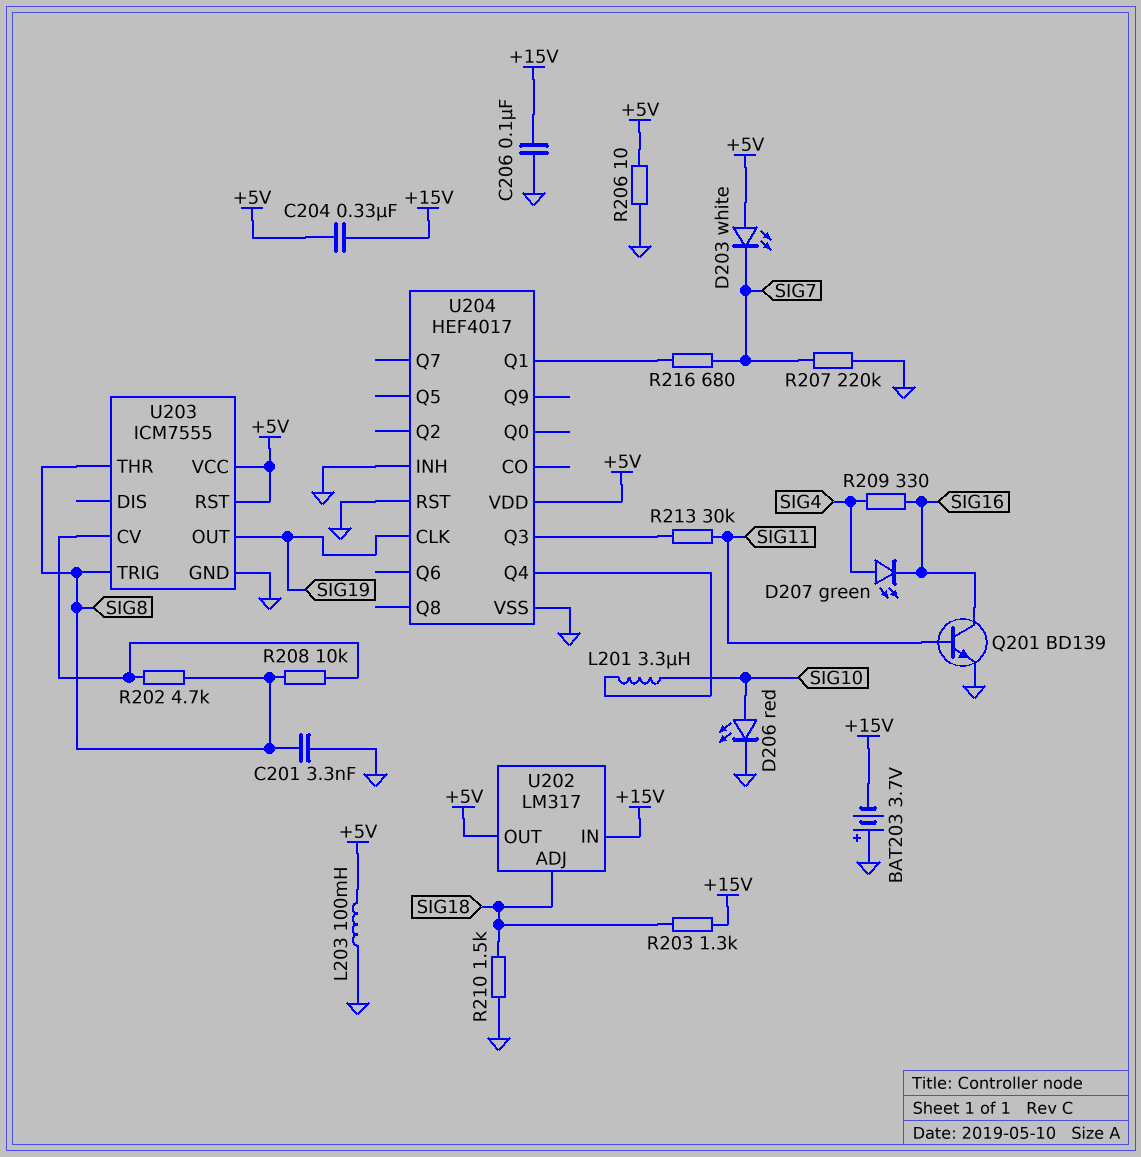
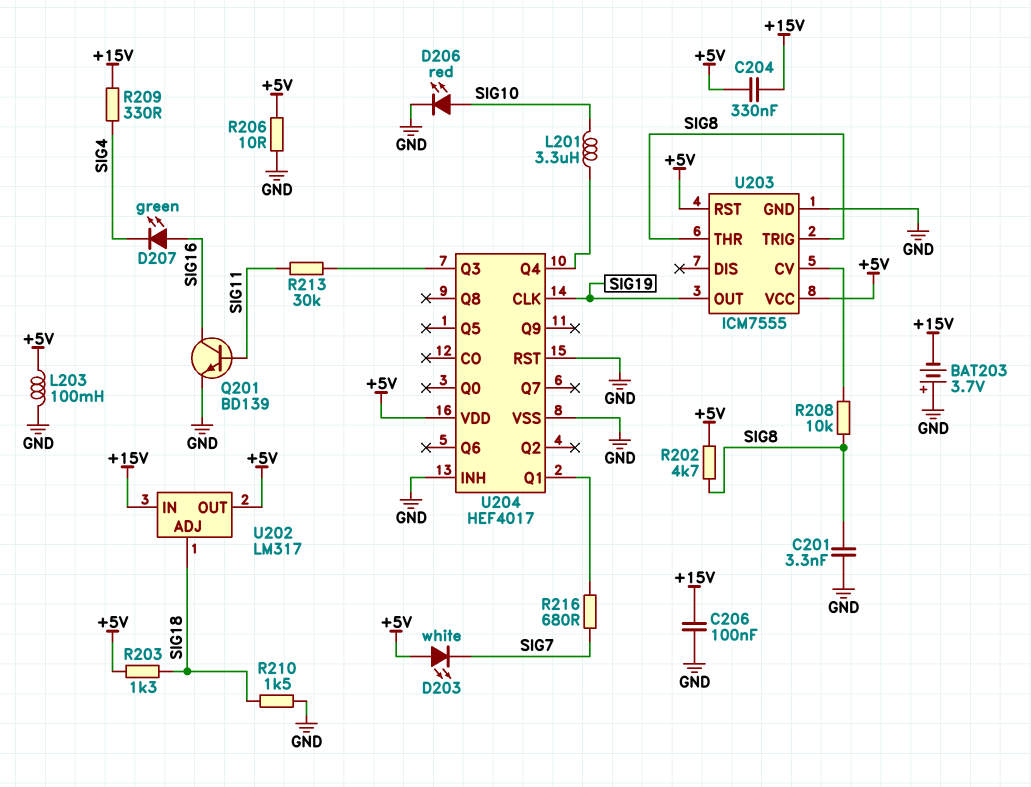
D207: LED green (A SIG4, K SIG16) -> LED green (A SIG16, K SIG4)
R202: 4.7k (SIG8, U203/CV) -> 4.7k (+5V, SIG8)
R203: 1.3k (+15V, SIG18) -> 1.3k (+5V, SIG18)
R207: 220k (GND, SIG7) -> none
R209: 330 (SIG4, SIG16) -> 330 (+15V, SIG4)

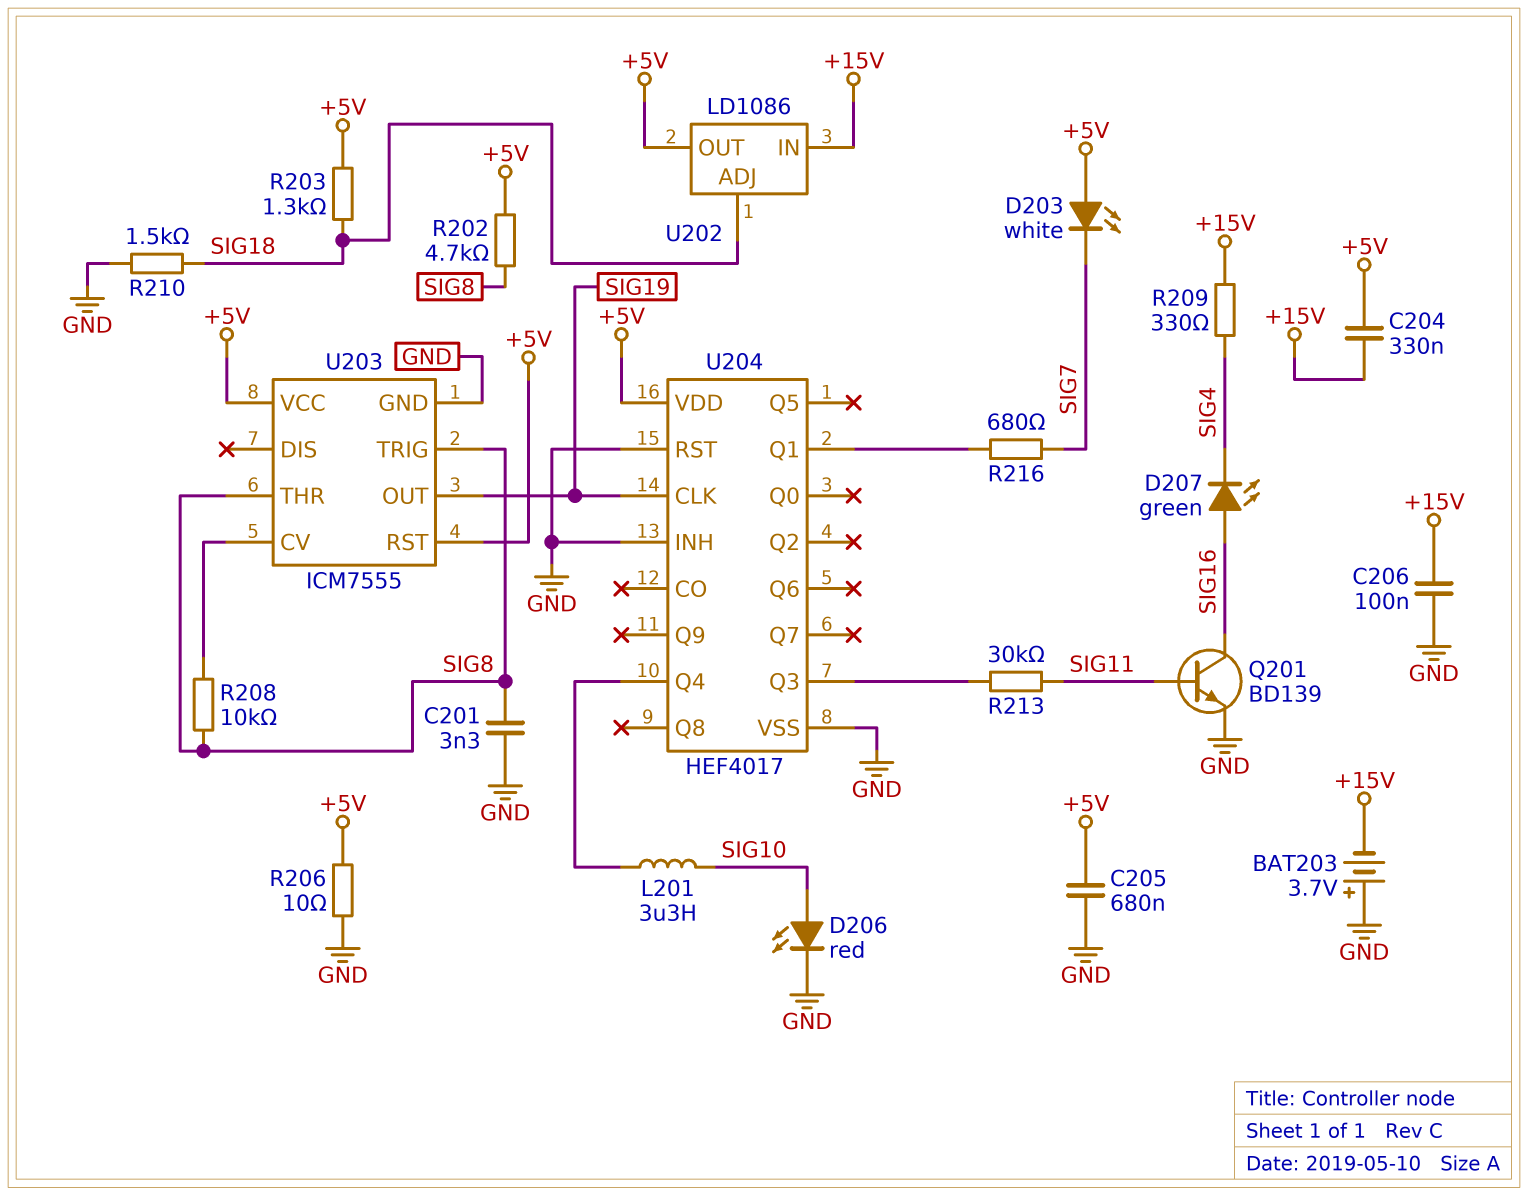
C205: none -> 680nF (+5V, GND)
L203: 100mH (+5V, GND) -> none
U202: LM317 -> LD1086

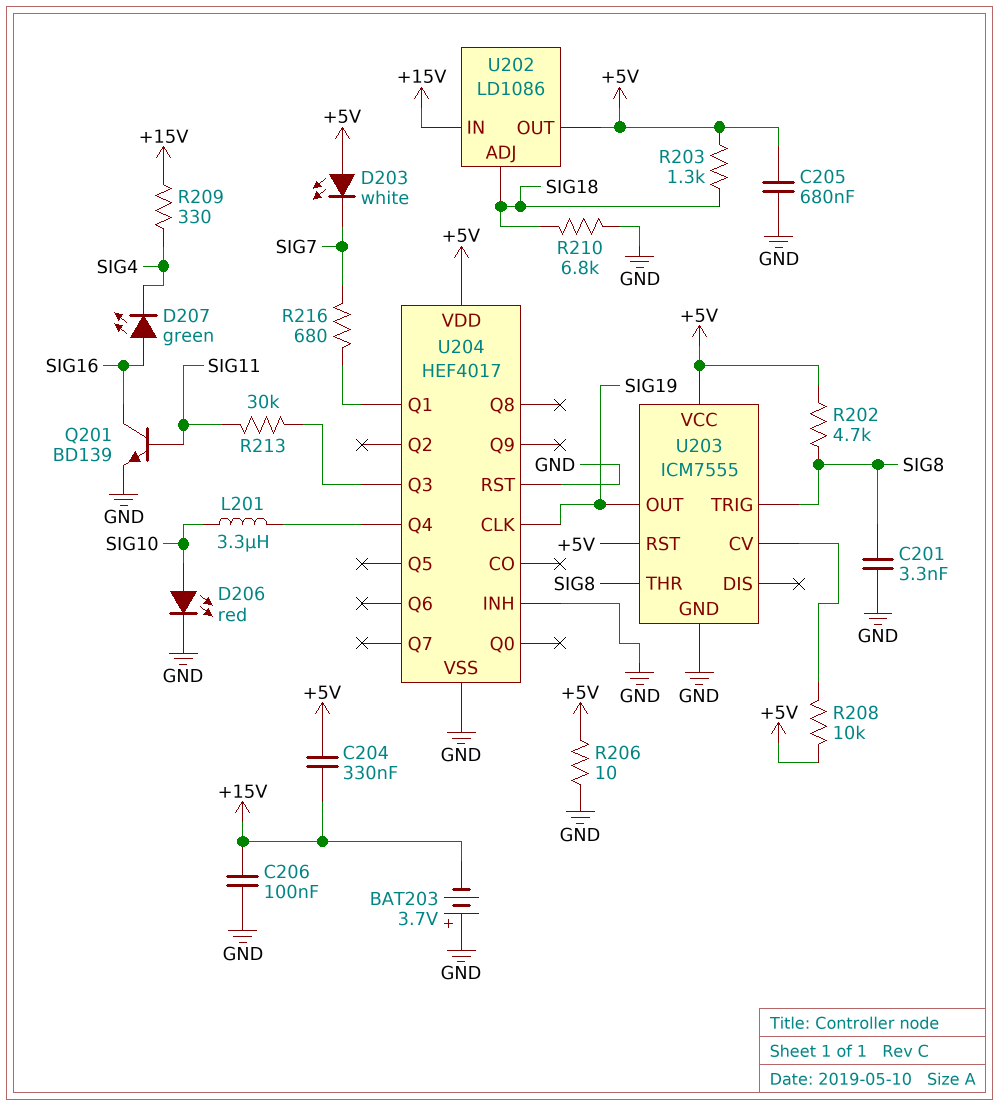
R208: 10k (SIG8, U203/CV) -> 10k (+5V, U203/CV)
R210: 1.5k (GND, SIG18) -> 6.8k (GND, SIG18)

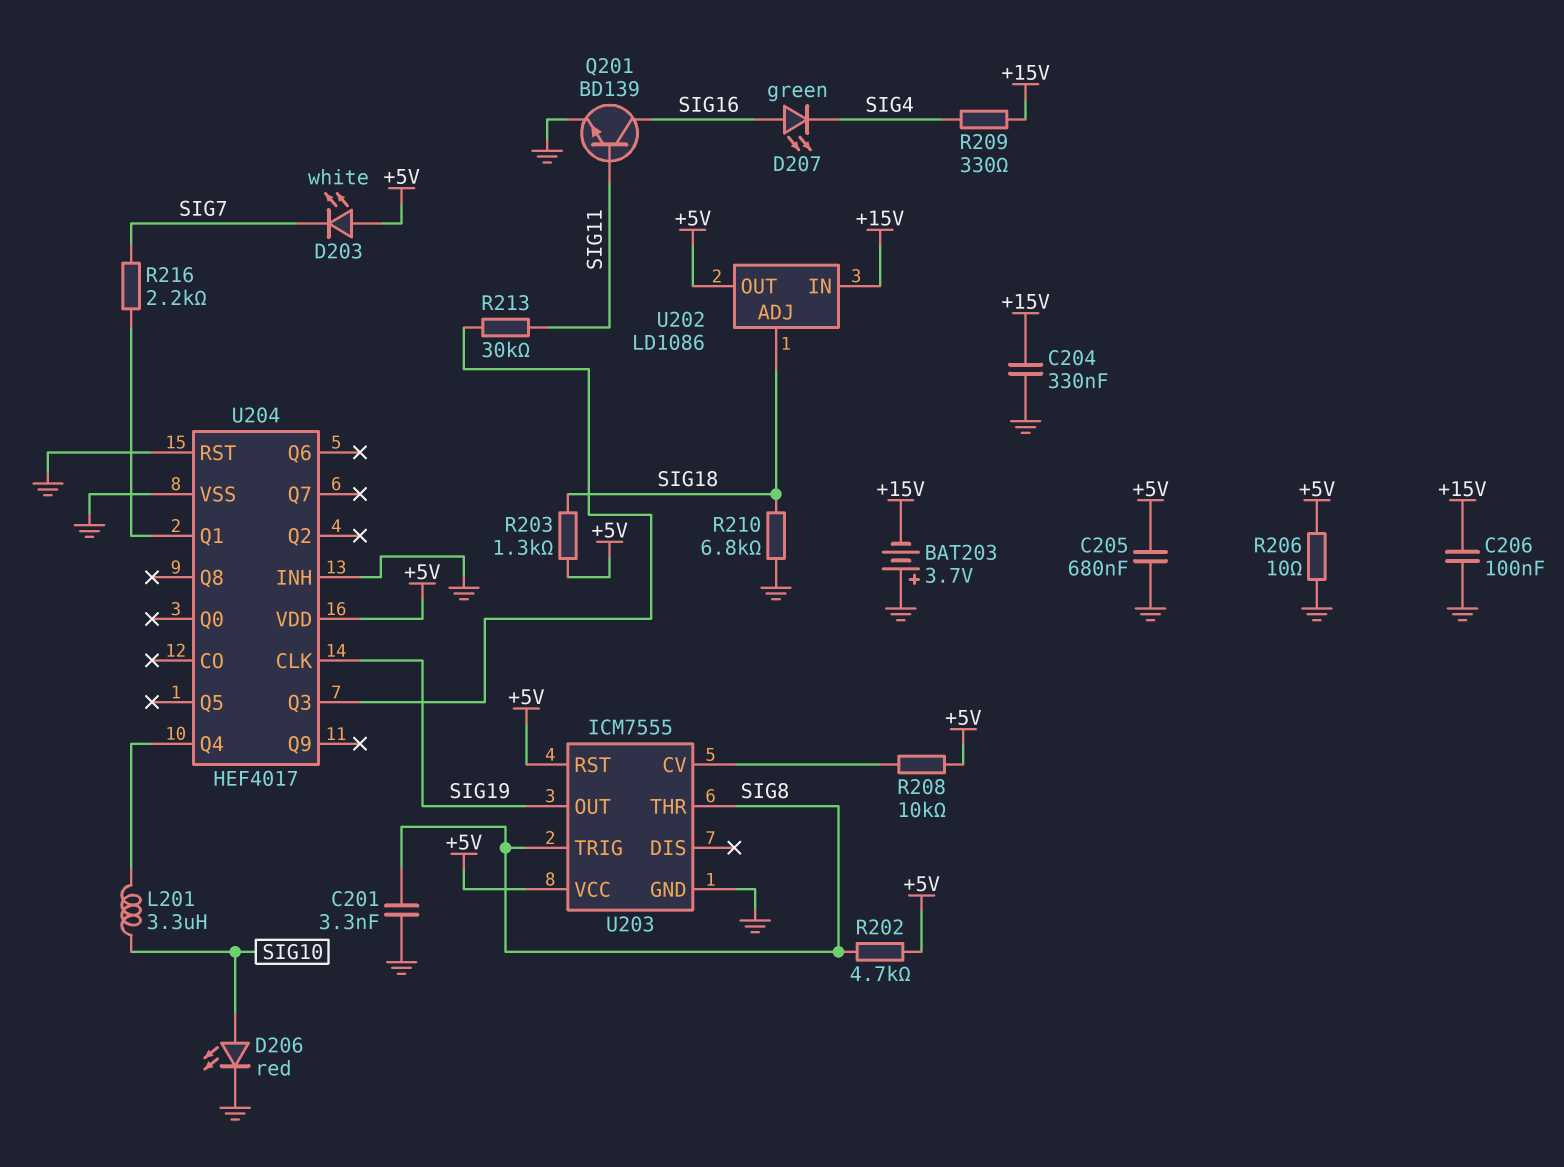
C204: 330nF (+5V, +15V) -> 330nF (+15V, GND)
R216: 680 (SIG7, U204/Q1) -> 2.2k (SIG7, U204/Q1)

